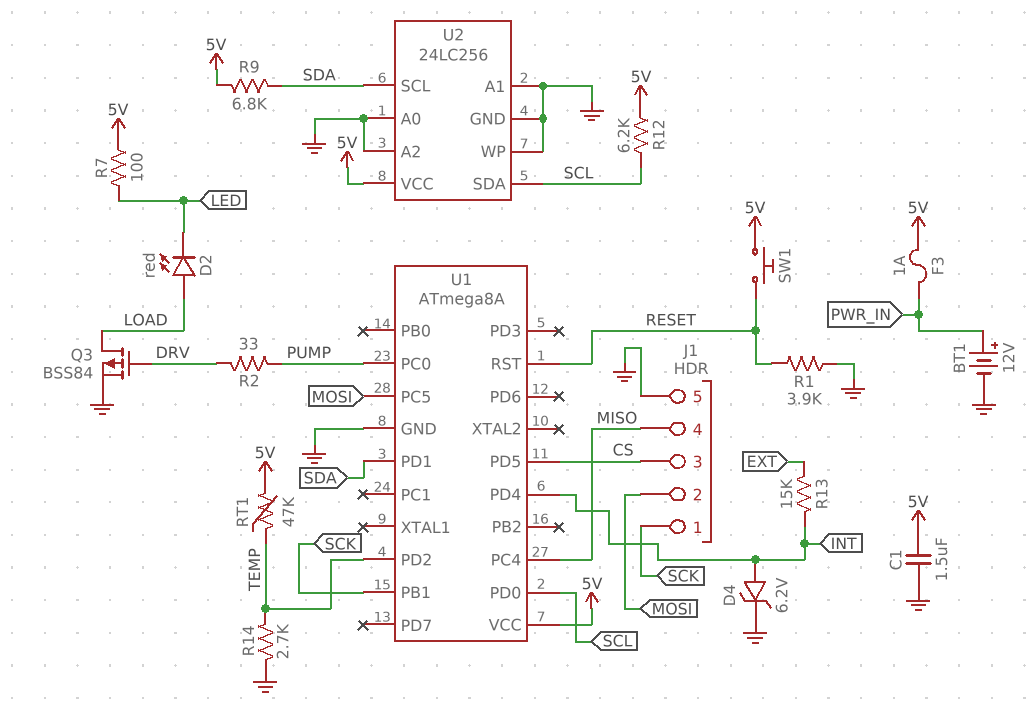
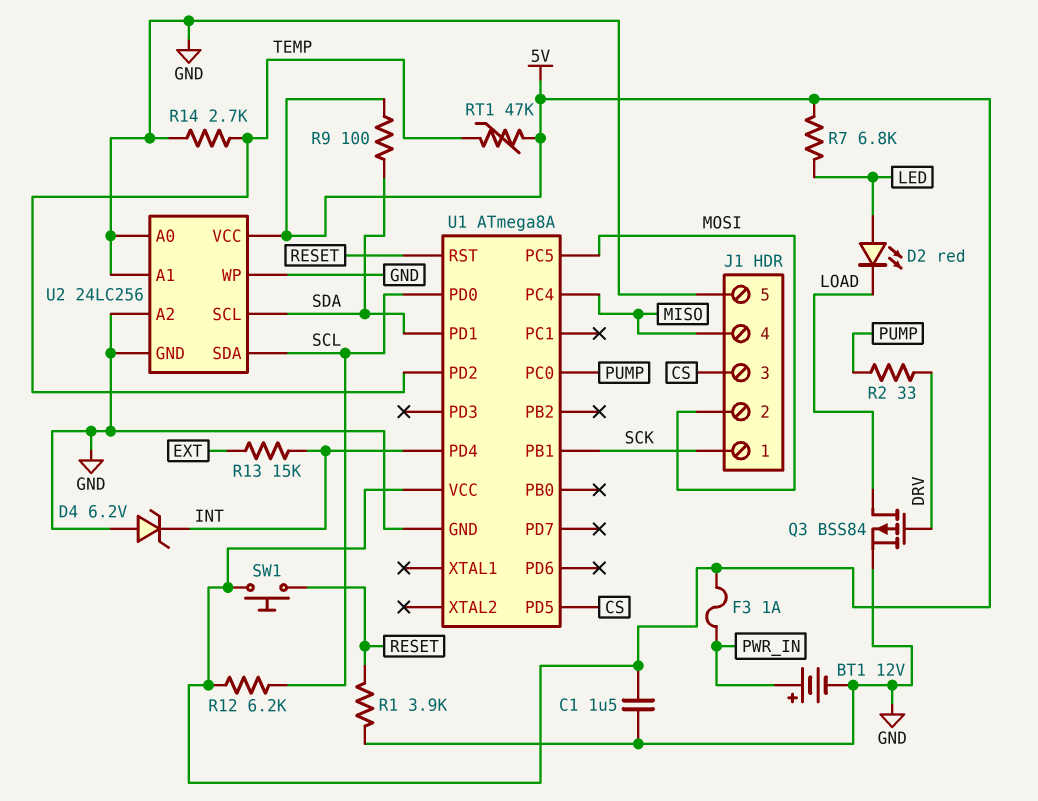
D2: LED red (A LOAD, K LED) -> LED red (A LED, K LOAD)
D4: zener 6.2V (A INT, K GND) -> zener 6.2V (A GND, K INT)
R7: 100 (5V, LED) -> 6.8k (5V, LED)
R9: 6.8k (5V, SDA) -> 100 (5V, SDA)

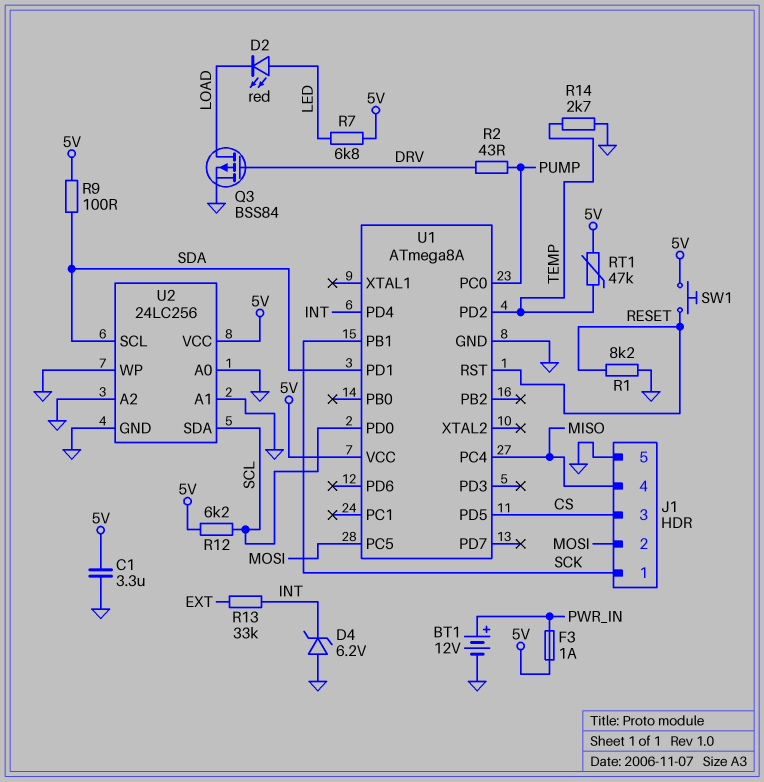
C1: 1.5uF (5V, GND) -> 3.3uF (5V, GND)
R1: 3.9k (GND, RESET) -> 8.2k (GND, RESET)
R2: 33 (DRV, PUMP) -> 43 (DRV, PUMP)
R13: 15k (EXT, INT) -> 33k (EXT, INT)

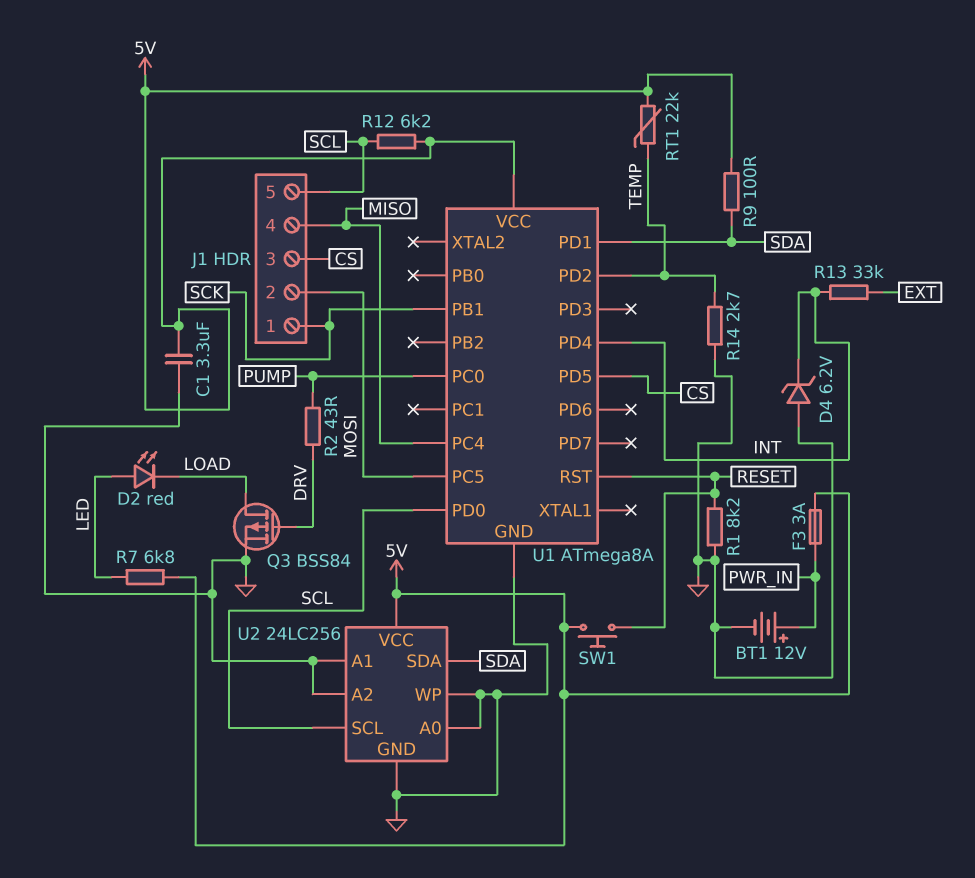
F3: 1A (5V, PWR_IN) -> 3A (5V, PWR_IN)
J1 pin 5: GND -> SCL
RT1: 47k (5V, TEMP) -> 22k (5V, TEMP)
U2 pin SCL: SDA -> SCL
U2 pin SDA: SCL -> SDA

